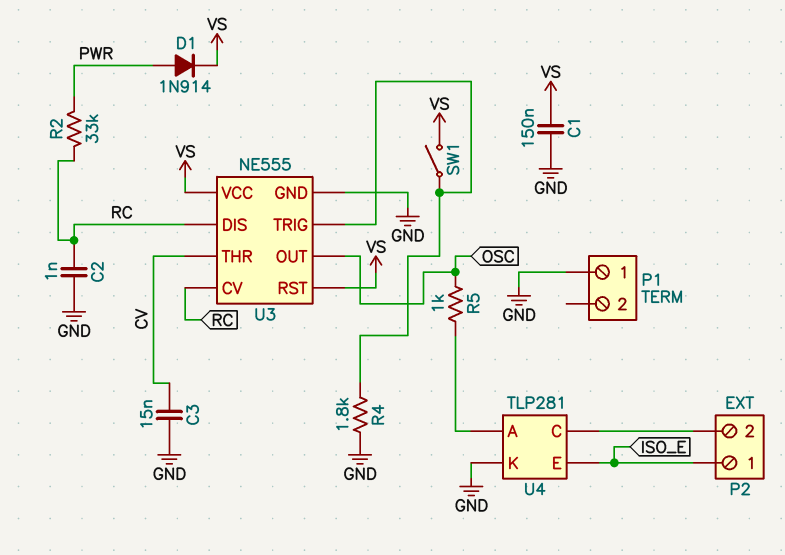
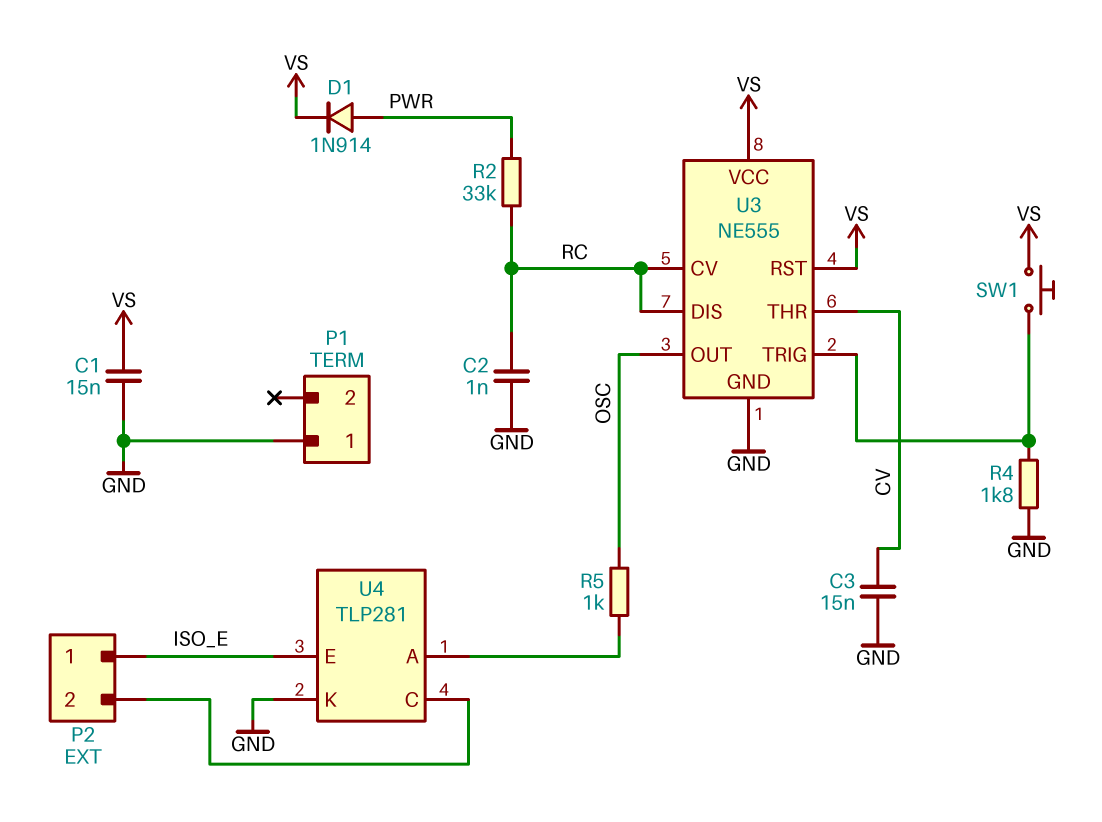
C1: 150nF (GND, VS) -> 15nF (GND, VS)
SW1: switch (U3/TRIG, VS) -> button (U3/TRIG, VS)

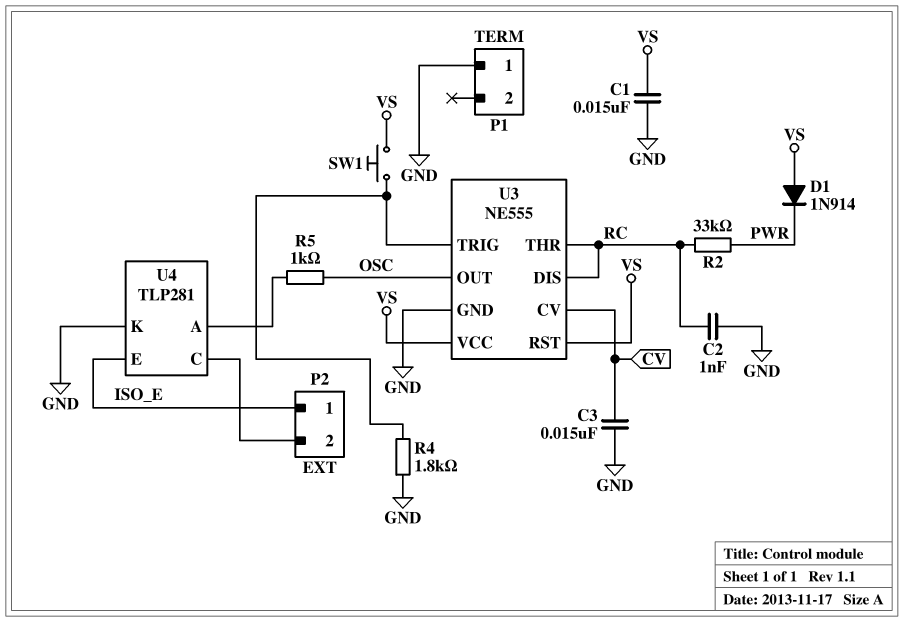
D1: diode 1N914 (A PWR, K VS) -> diode 1N914 (A VS, K PWR)
U3 pin CV: RC -> CV
U3 pin THR: CV -> RC

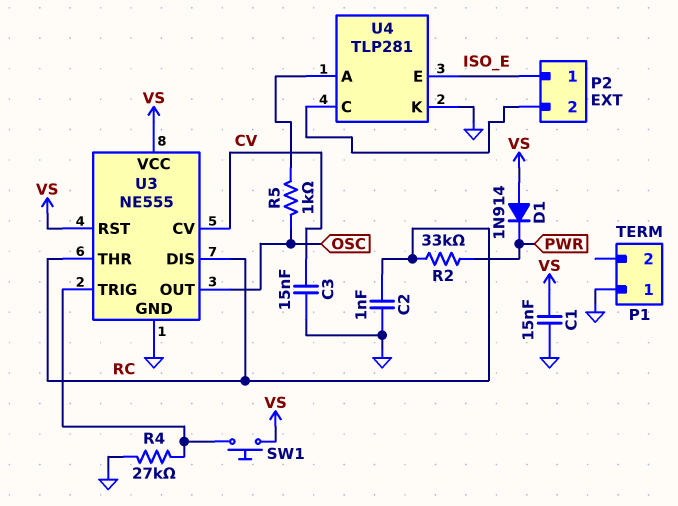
R4: 1.8k (GND, U3/TRIG) -> 27k (GND, U3/TRIG)

